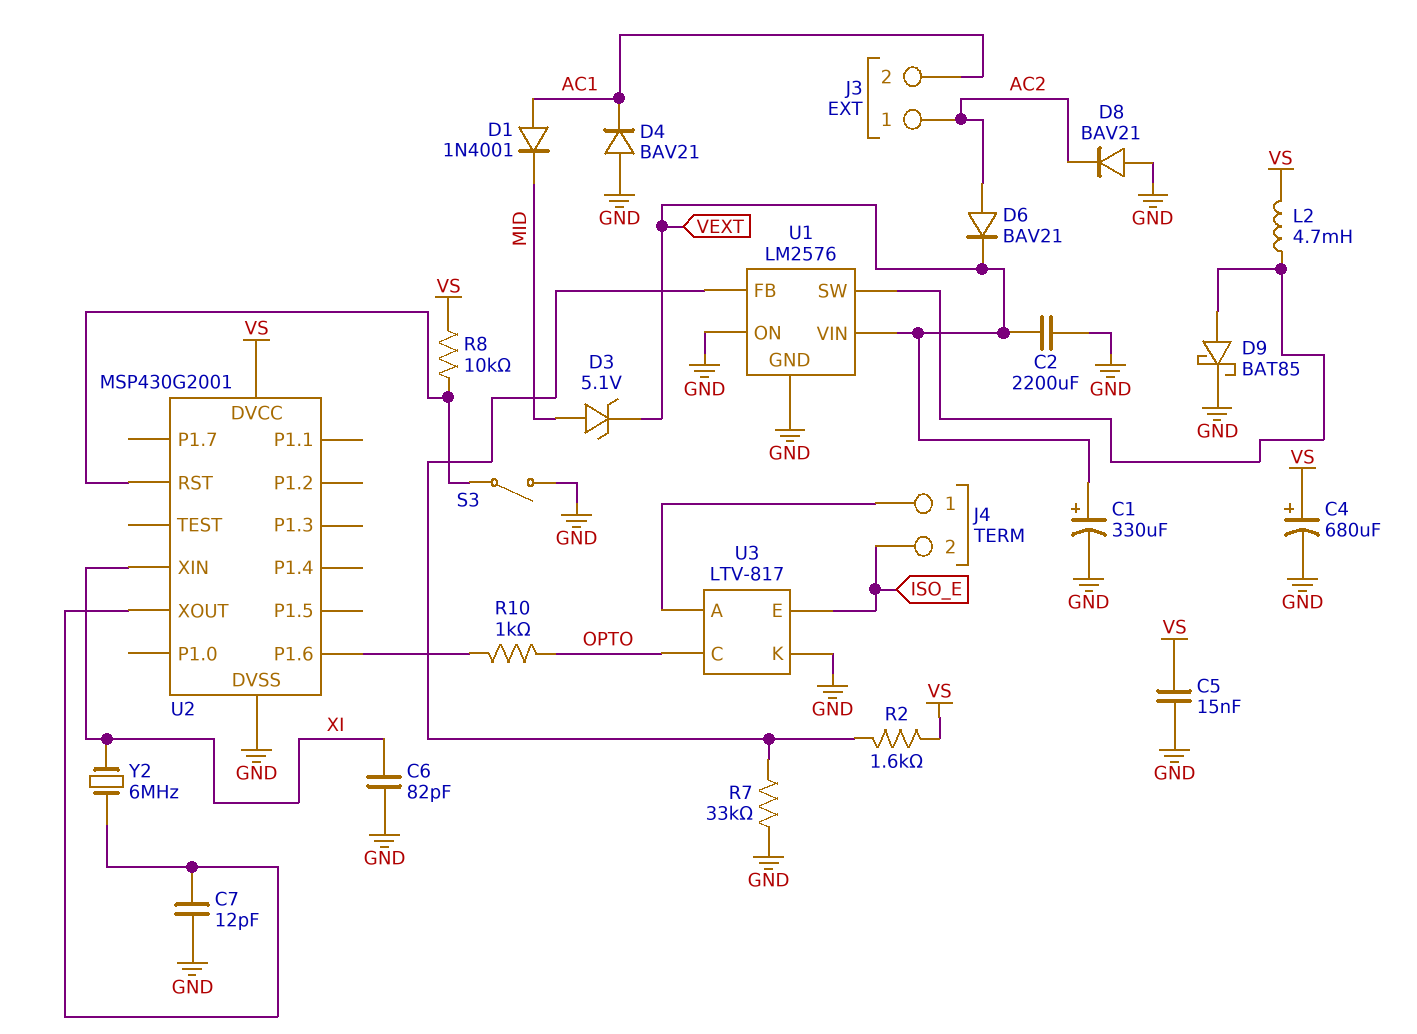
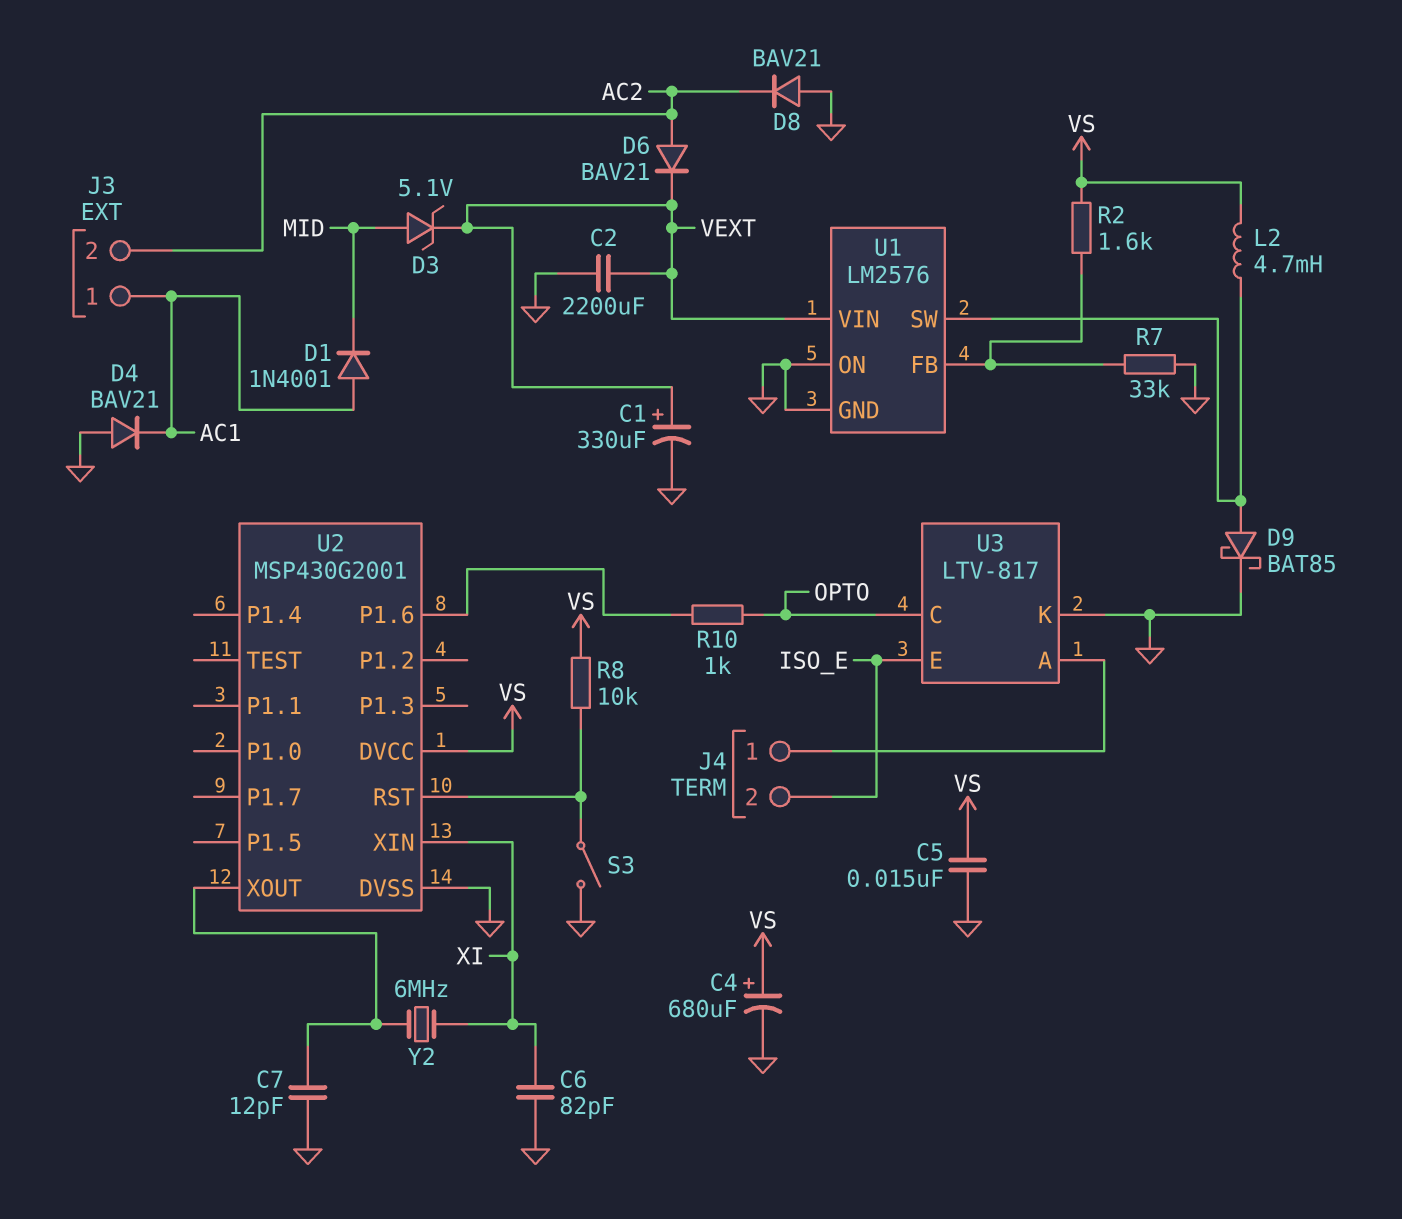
J3 pin 1: AC2 -> AC1
J3 pin 2: AC1 -> AC2

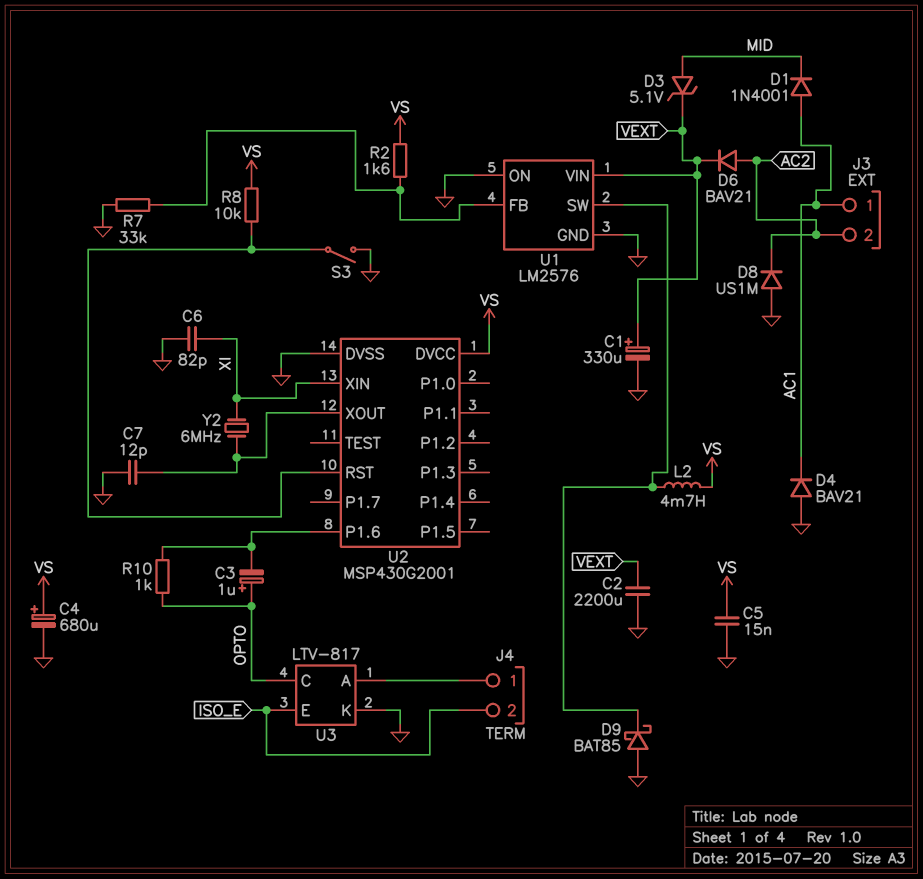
C3: none -> 1uF (plus OPTO, minus U2/P1.6)
D8: diode BAV21 (A GND, K AC2) -> diode US1M (A GND, K AC2)
D9: schottky BAT85 (A U1/SW, K GND) -> schottky BAT85 (A GND, K U1/SW)

